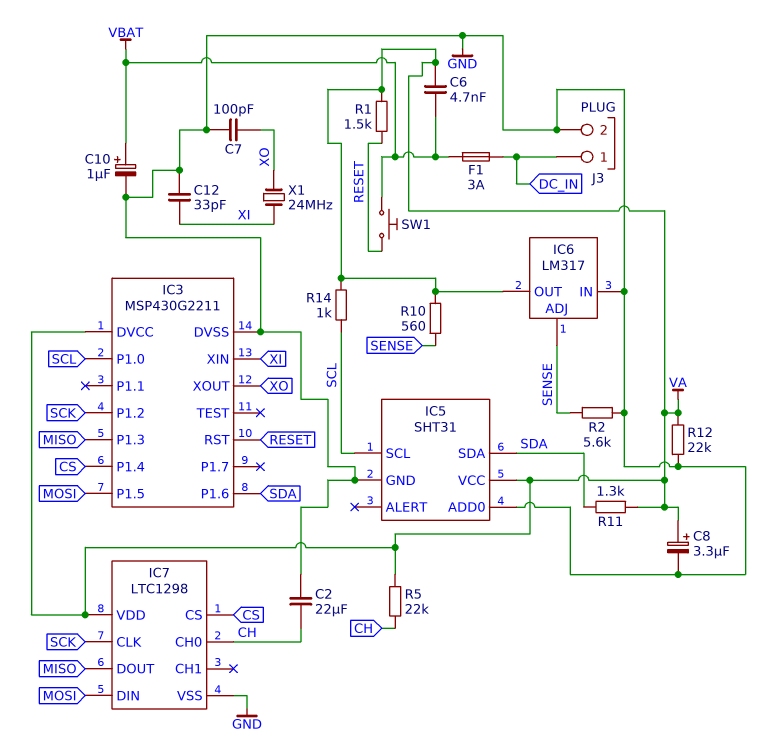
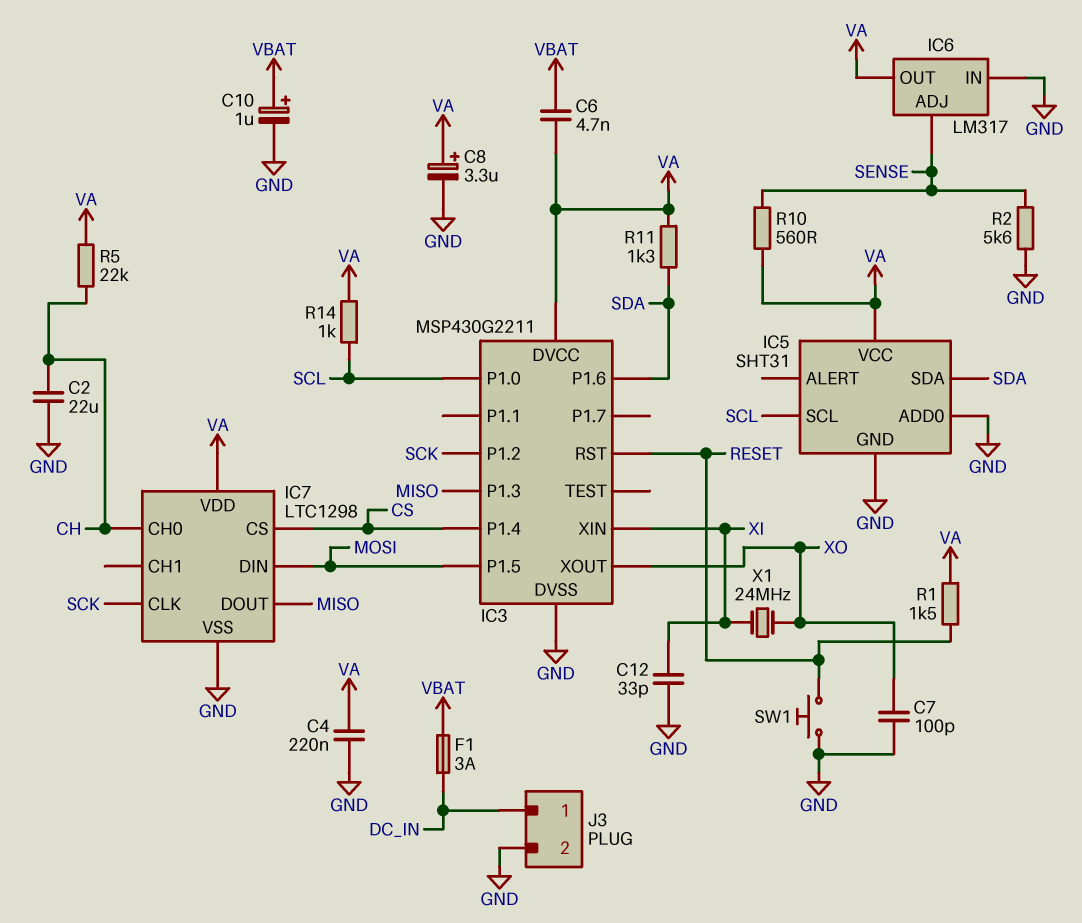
C4: none -> 220nF (GND, VA)
R12: 22k (GND, VA) -> none
SW1: button (RESET, VBAT) -> button (GND, RESET)

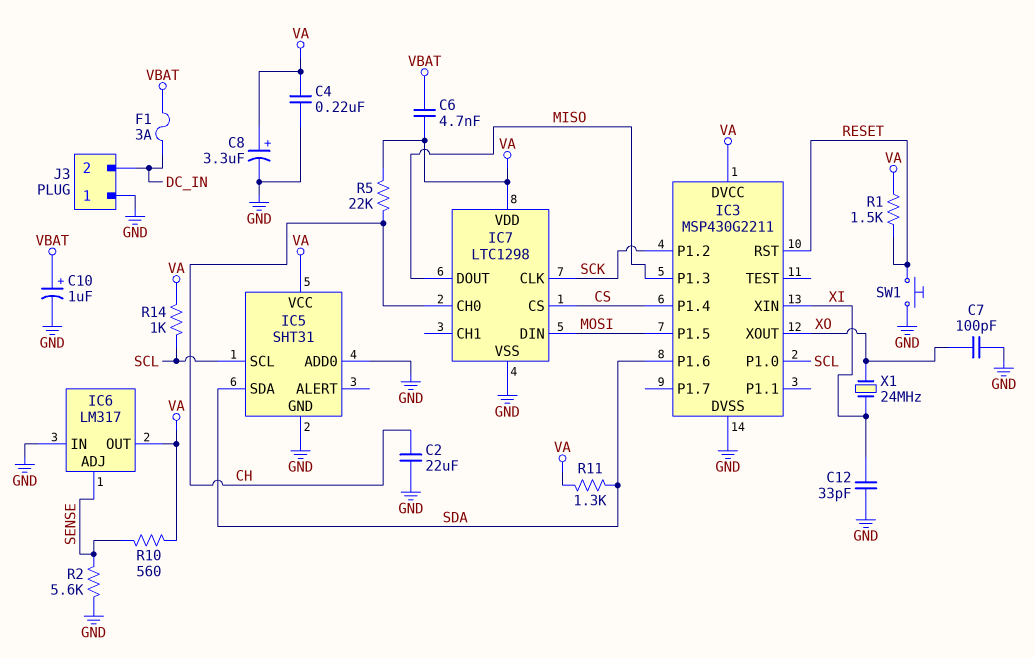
J3 pin 1: DC_IN -> GND
J3 pin 2: GND -> DC_IN

